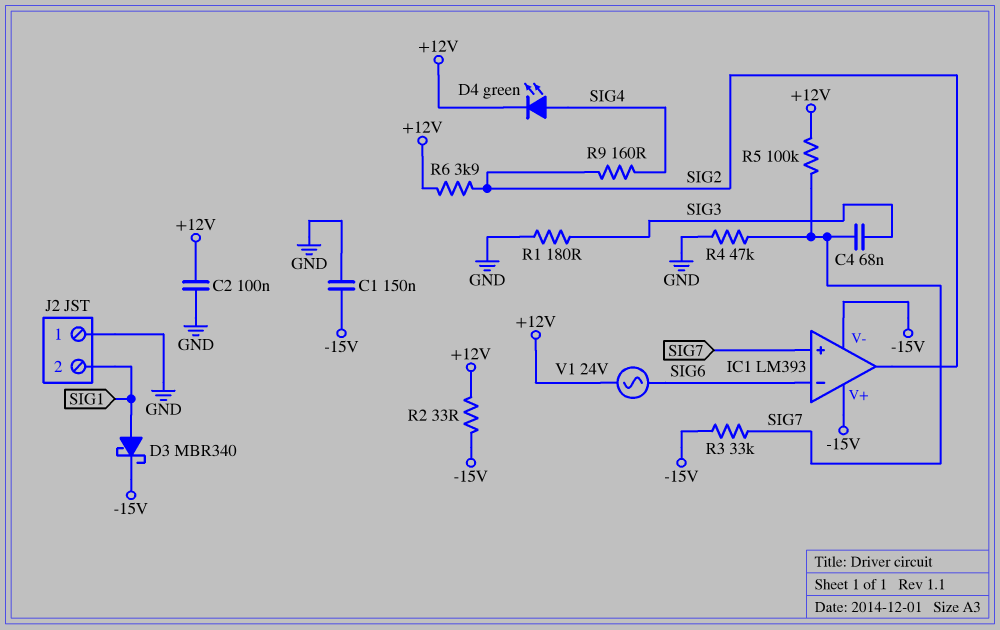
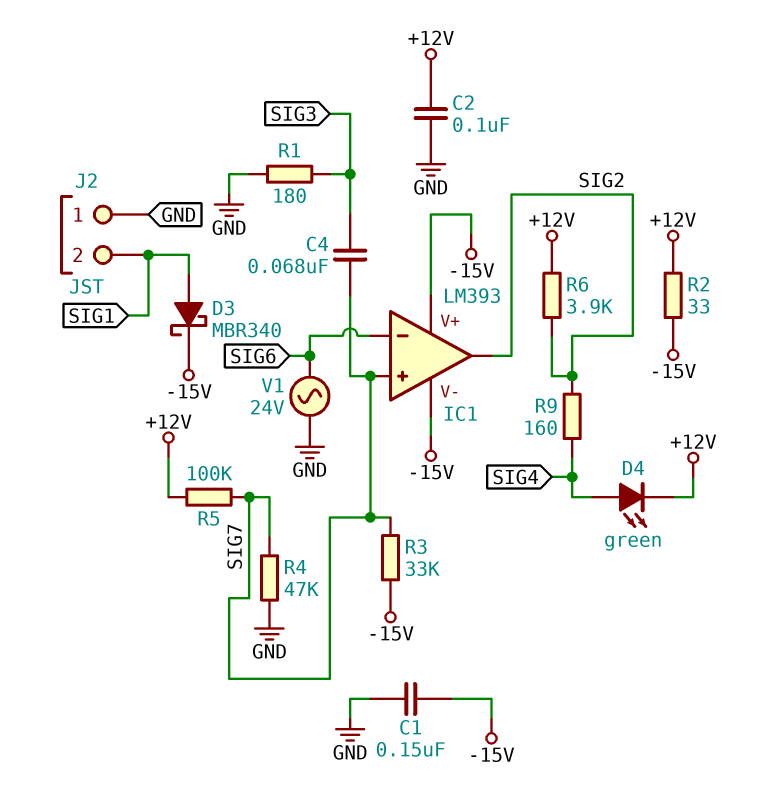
V1: AC 24V (+12V, SIG6) -> AC 24V (GND, SIG6)

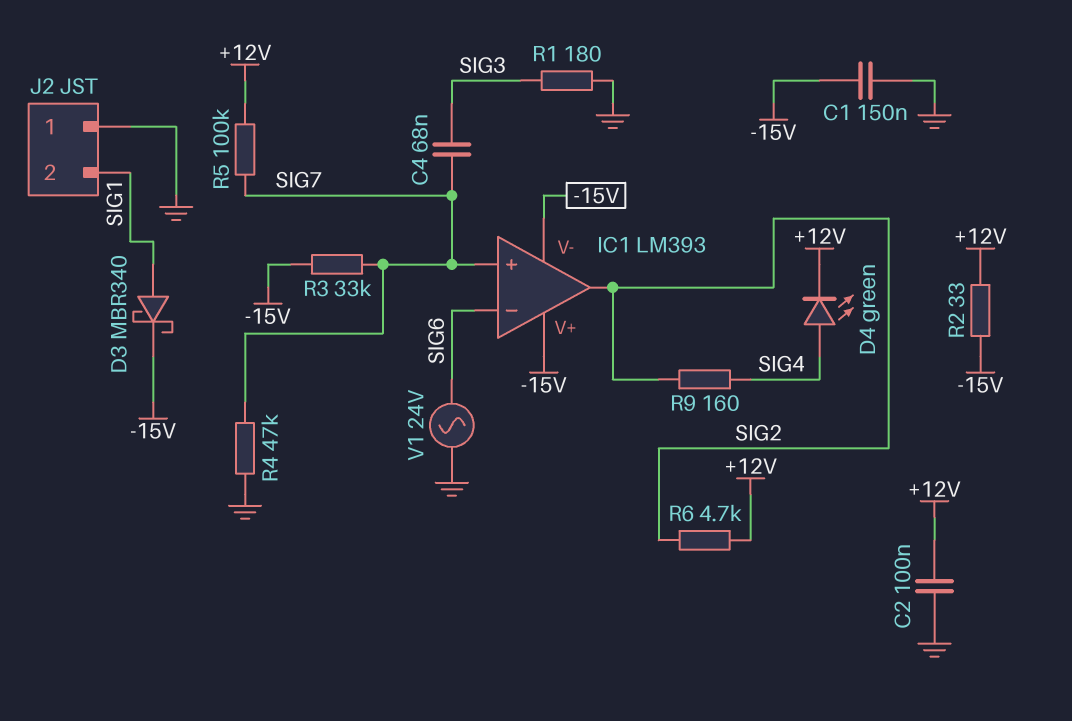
R6: 3.9k (+12V, SIG2) -> 4.7k (+12V, SIG2)

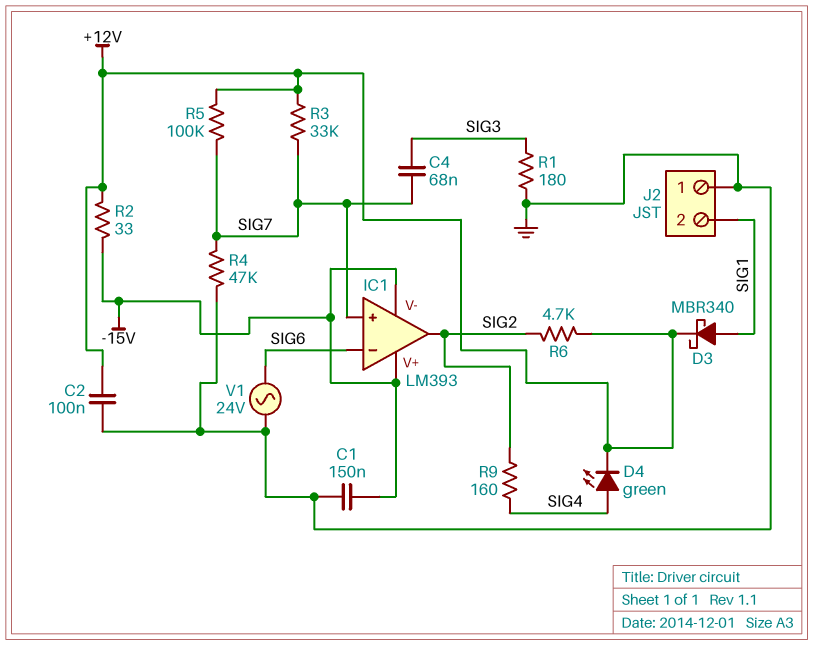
D3: schottky MBR340 (A SIG1, K -15V) -> schottky MBR340 (A SIG1, K +12V)
R3: 33k (-15V, SIG7) -> 33k (+12V, SIG7)

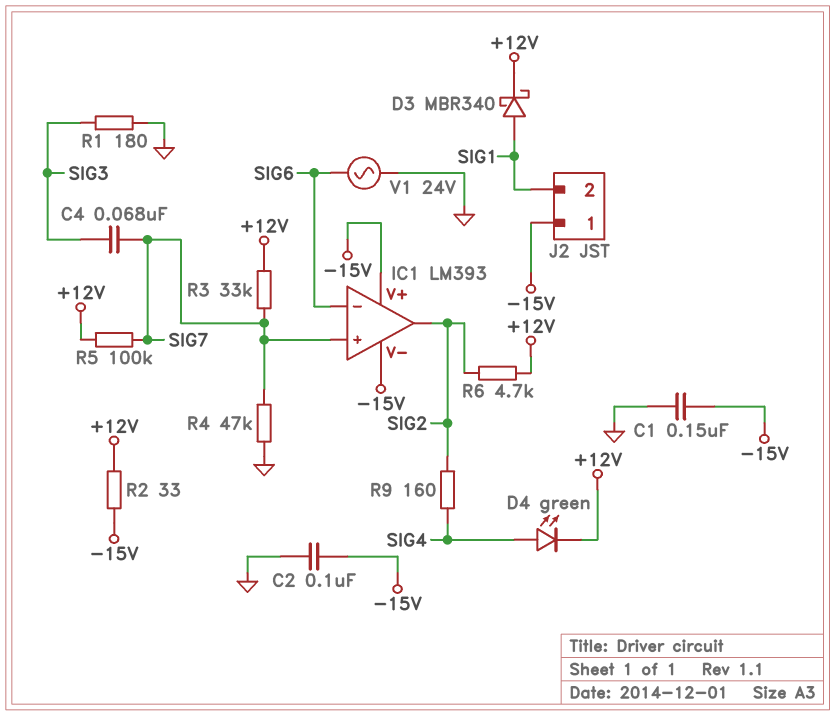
C2: 100nF (+12V, GND) -> 100nF (-15V, GND)
J2 pin 1: GND -> -15V

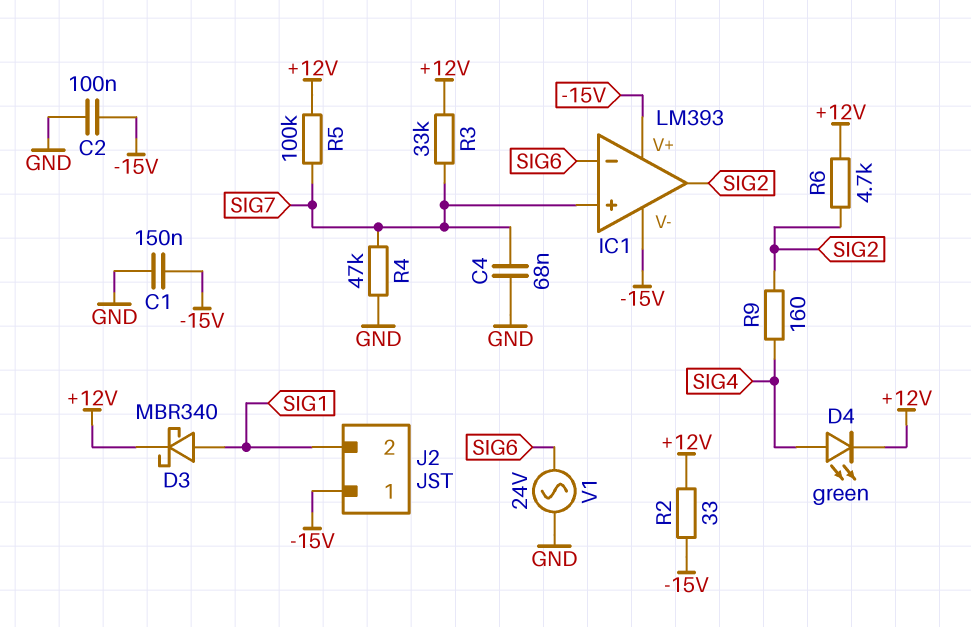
C4: 68nF (SIG3, SIG7) -> 68nF (GND, SIG7)
R1: 180 (GND, SIG3) -> none

